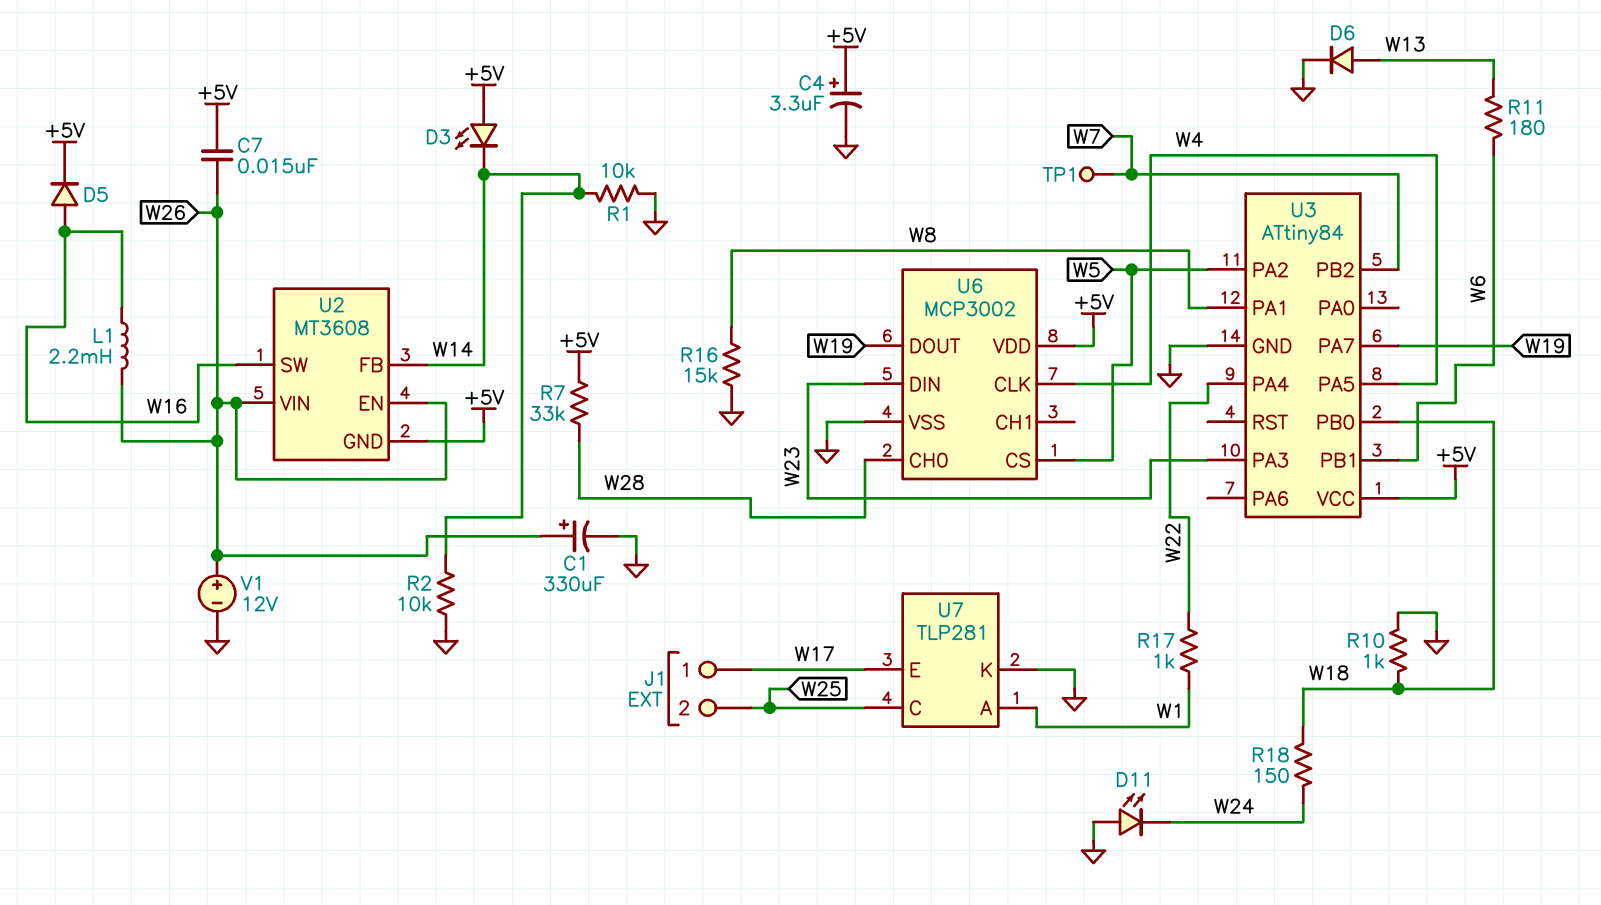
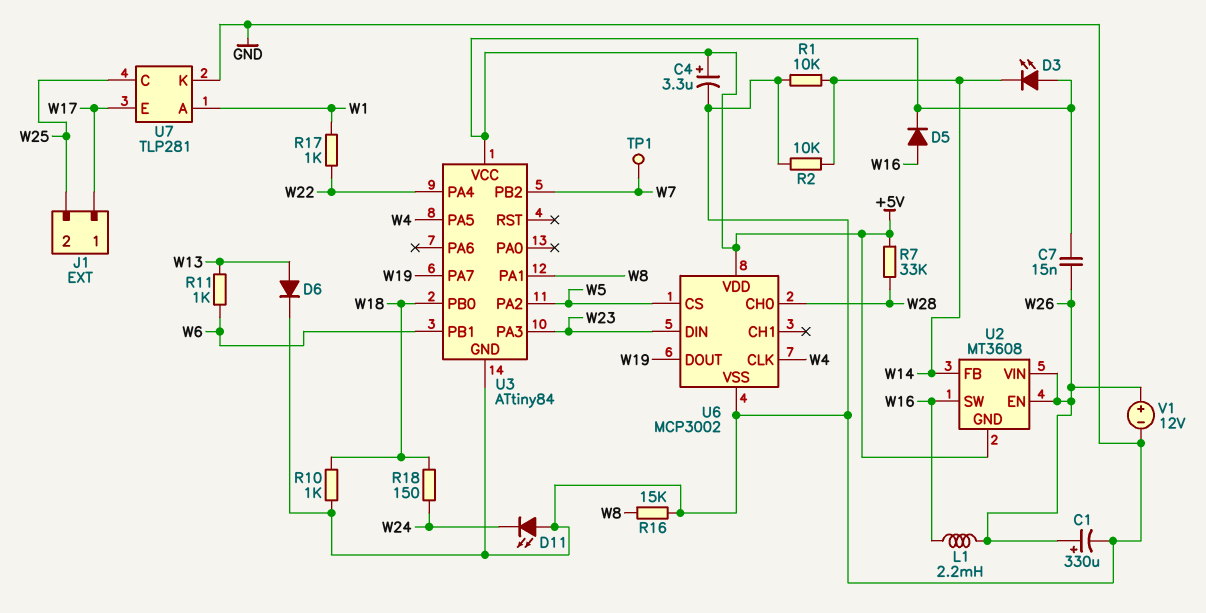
R11: 180 (W6, W13) -> 1k (W6, W13)

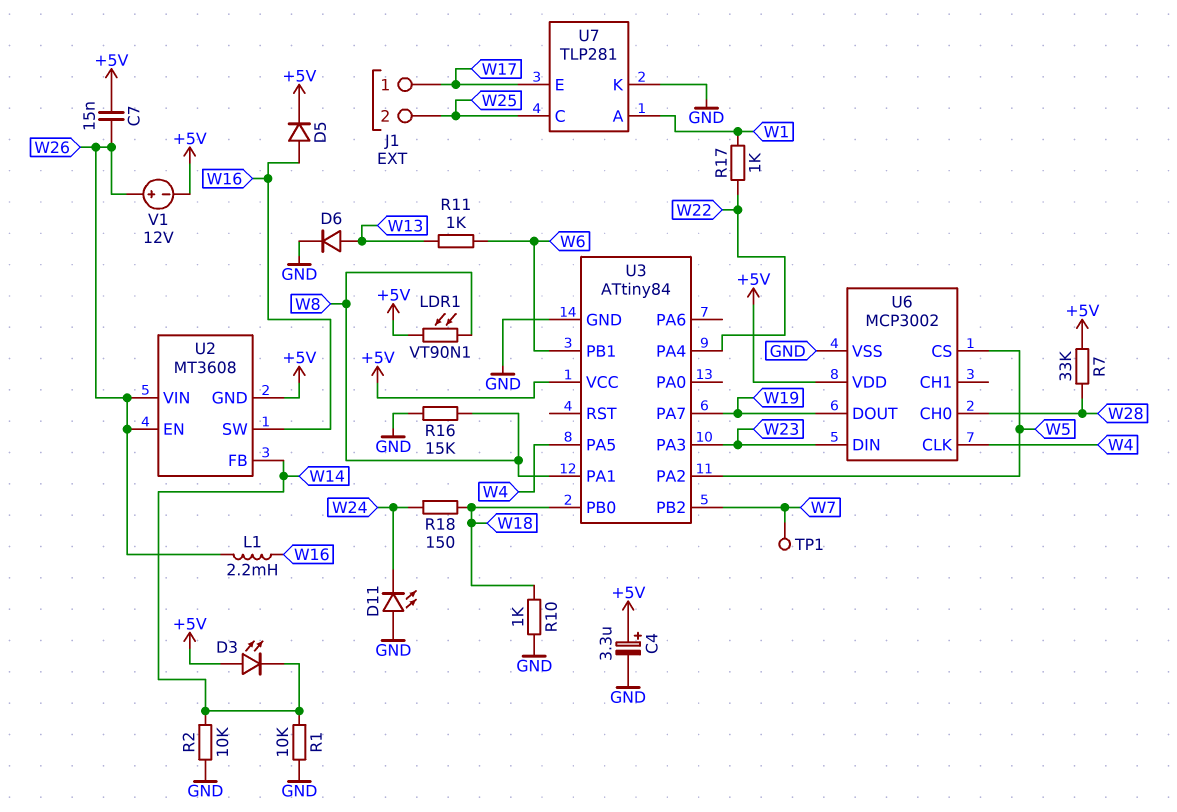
C1: 330uF (plus W26, minus GND) -> none
LDR1: none -> VT90N1 (+5V, W8)
V1: 12V (plus W26, minus GND) -> 12V (plus W26, minus +5V)

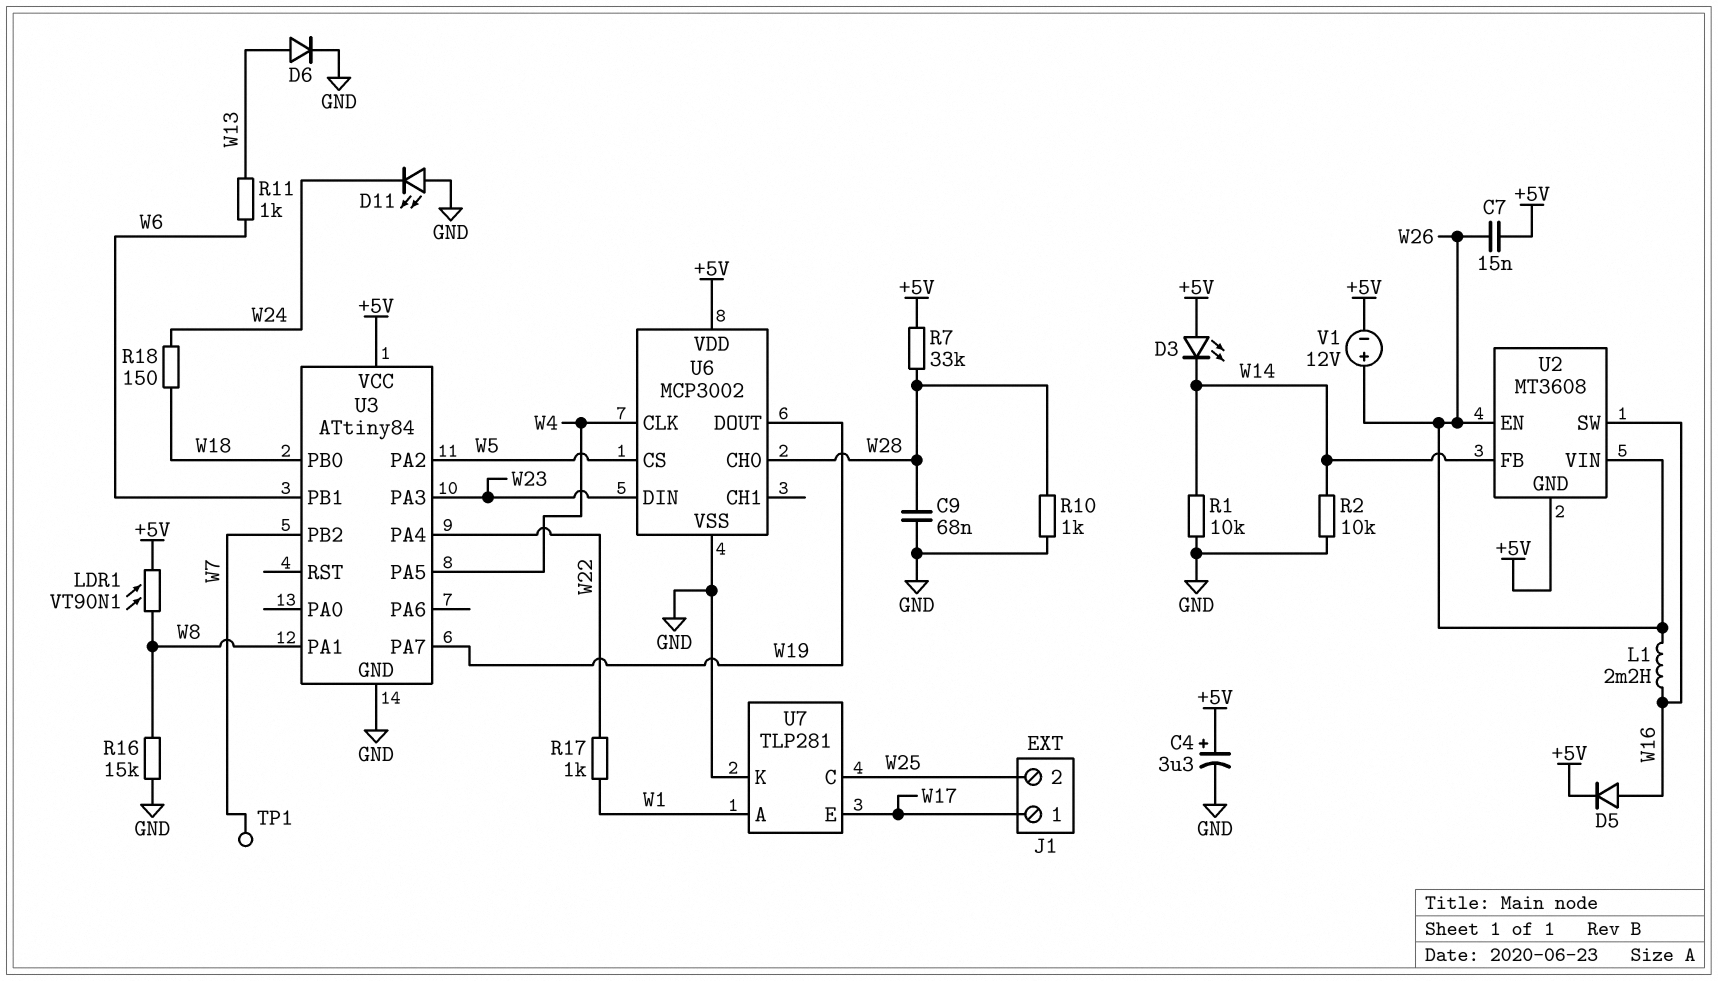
C9: none -> 68nF (GND, W28)
R10: 1k (GND, W18) -> 1k (GND, W28)

